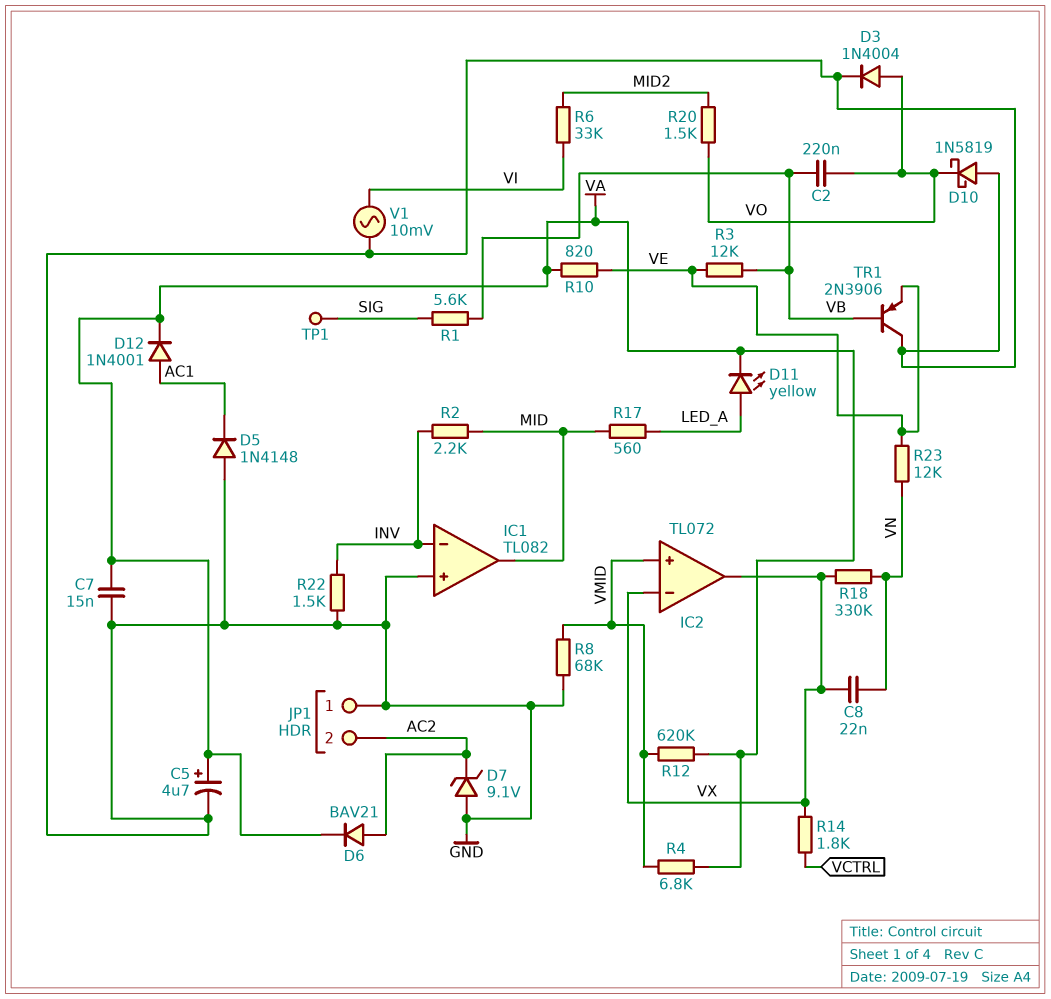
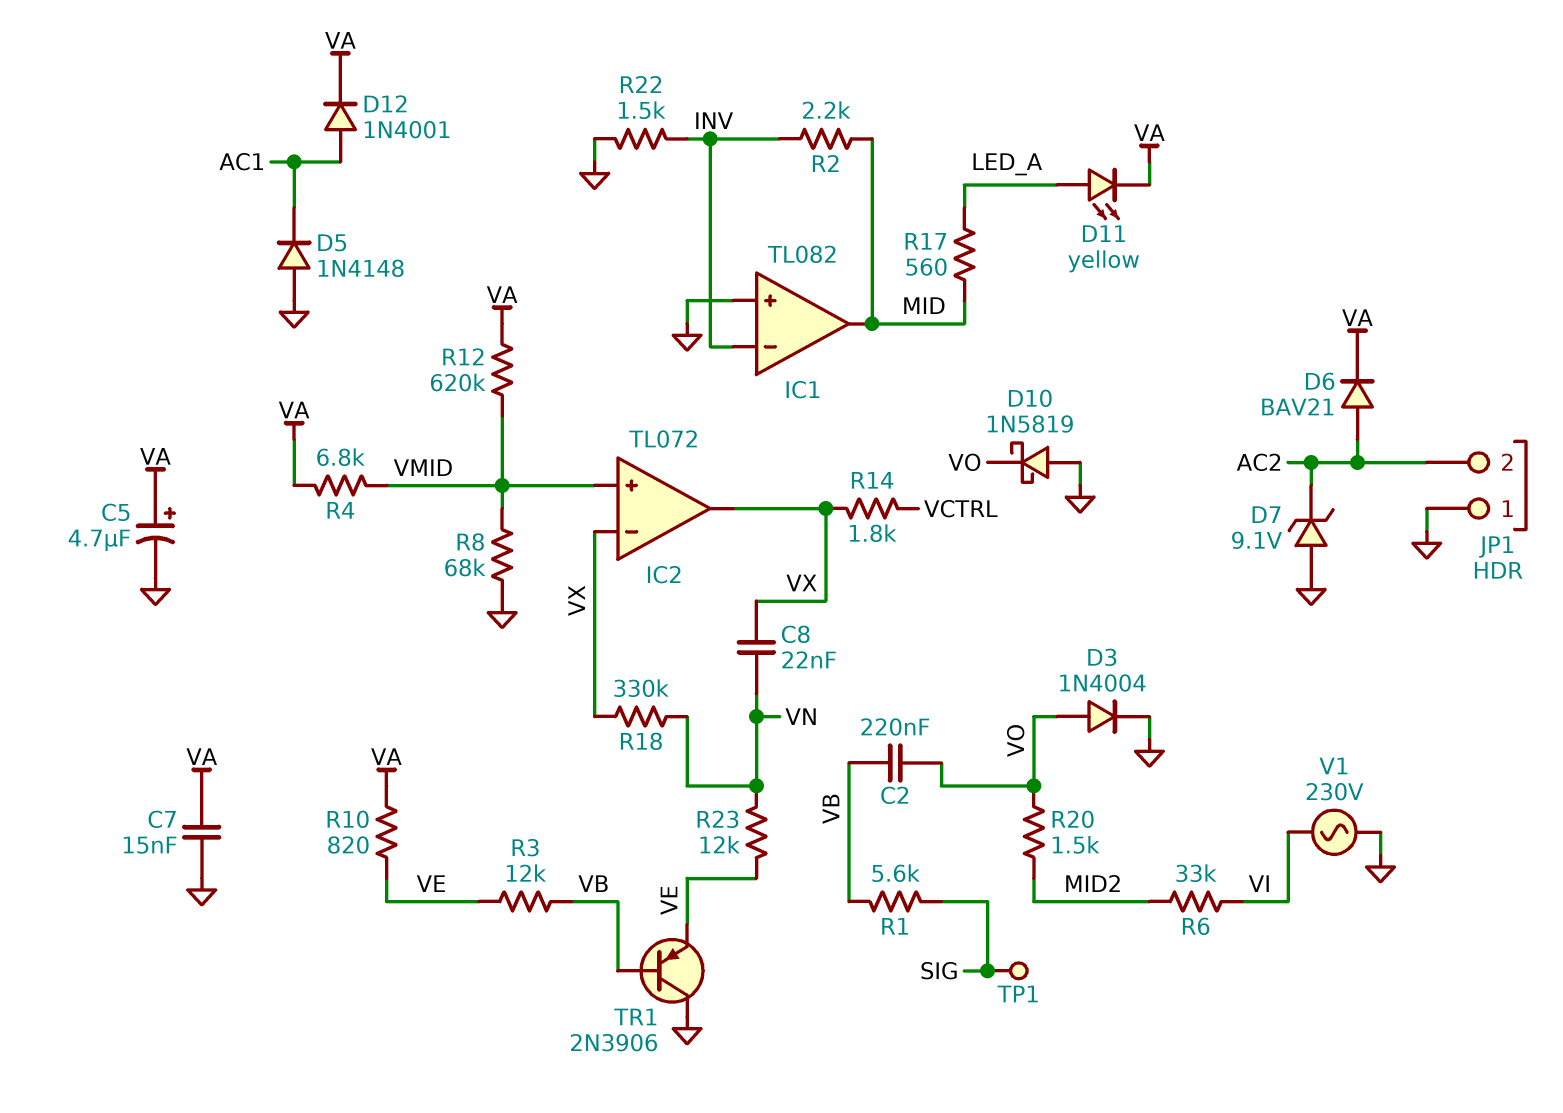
V1: AC 10mV (GND, VI) -> AC 230V (GND, VI)

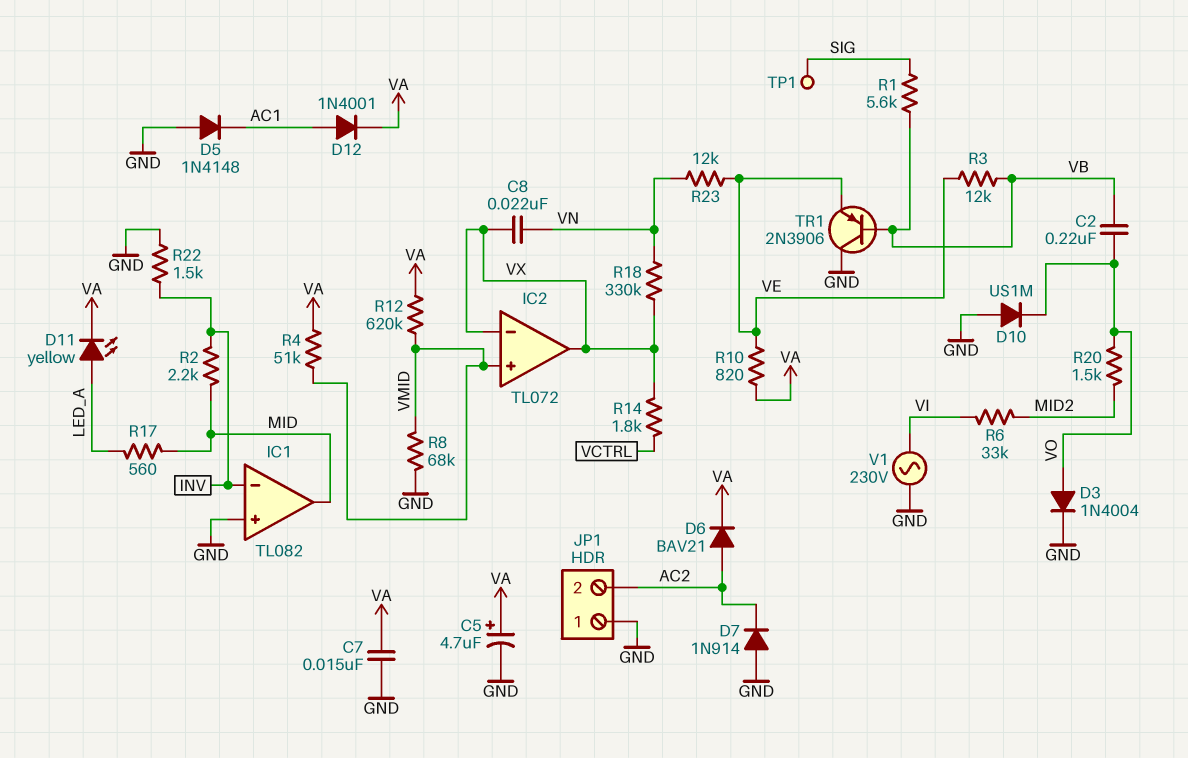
D7: zener 9.1V (A GND, K AC2) -> diode 1N914 (A GND, K AC2)
D10: schottky 1N5819 (A GND, K VO) -> diode US1M (A GND, K VO)
R4: 6.8k (VA, VMID) -> 51k (VA, VMID)

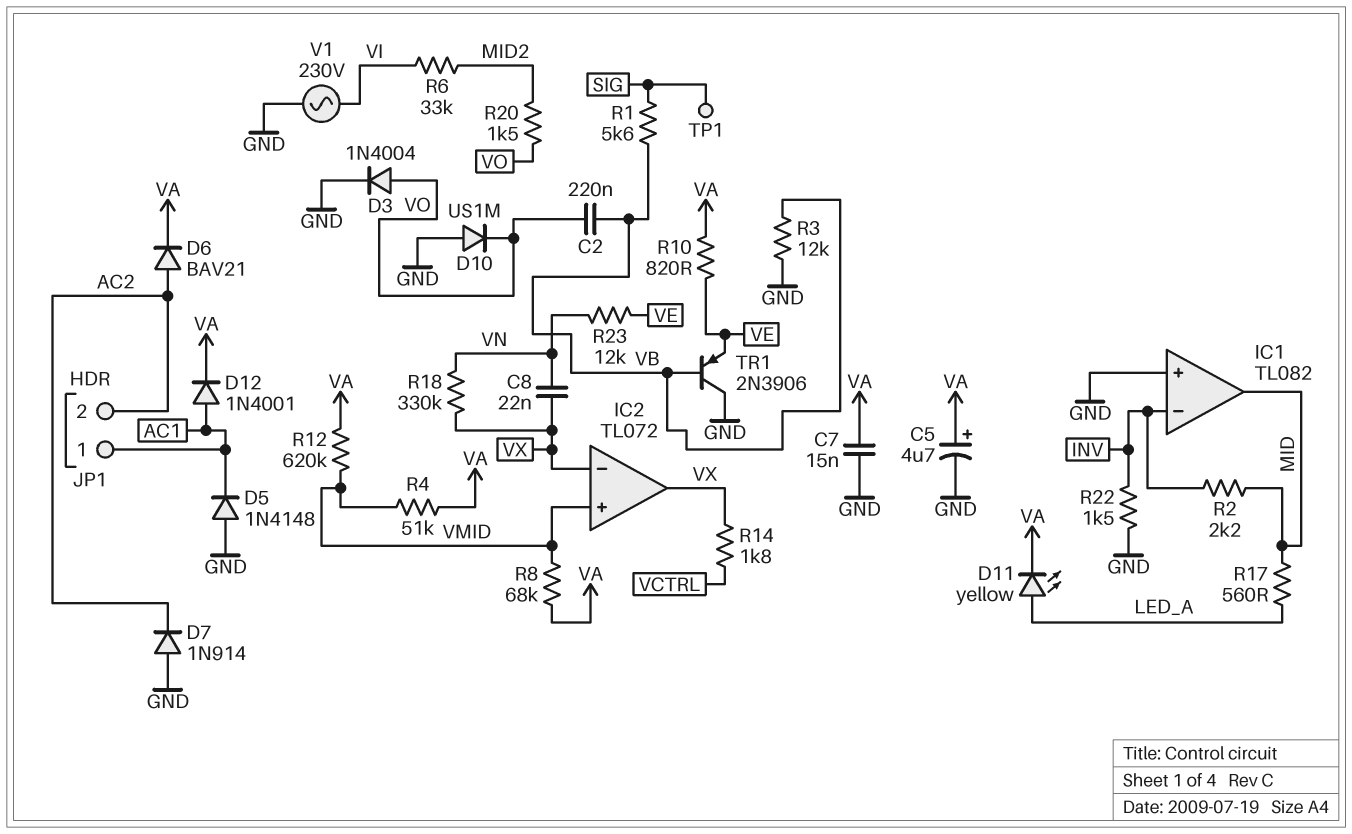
JP1 pin 1: GND -> AC1
R3: 12k (VB, VE) -> 12k (GND, VB)
R8: 68k (GND, VMID) -> 68k (VA, VMID)

